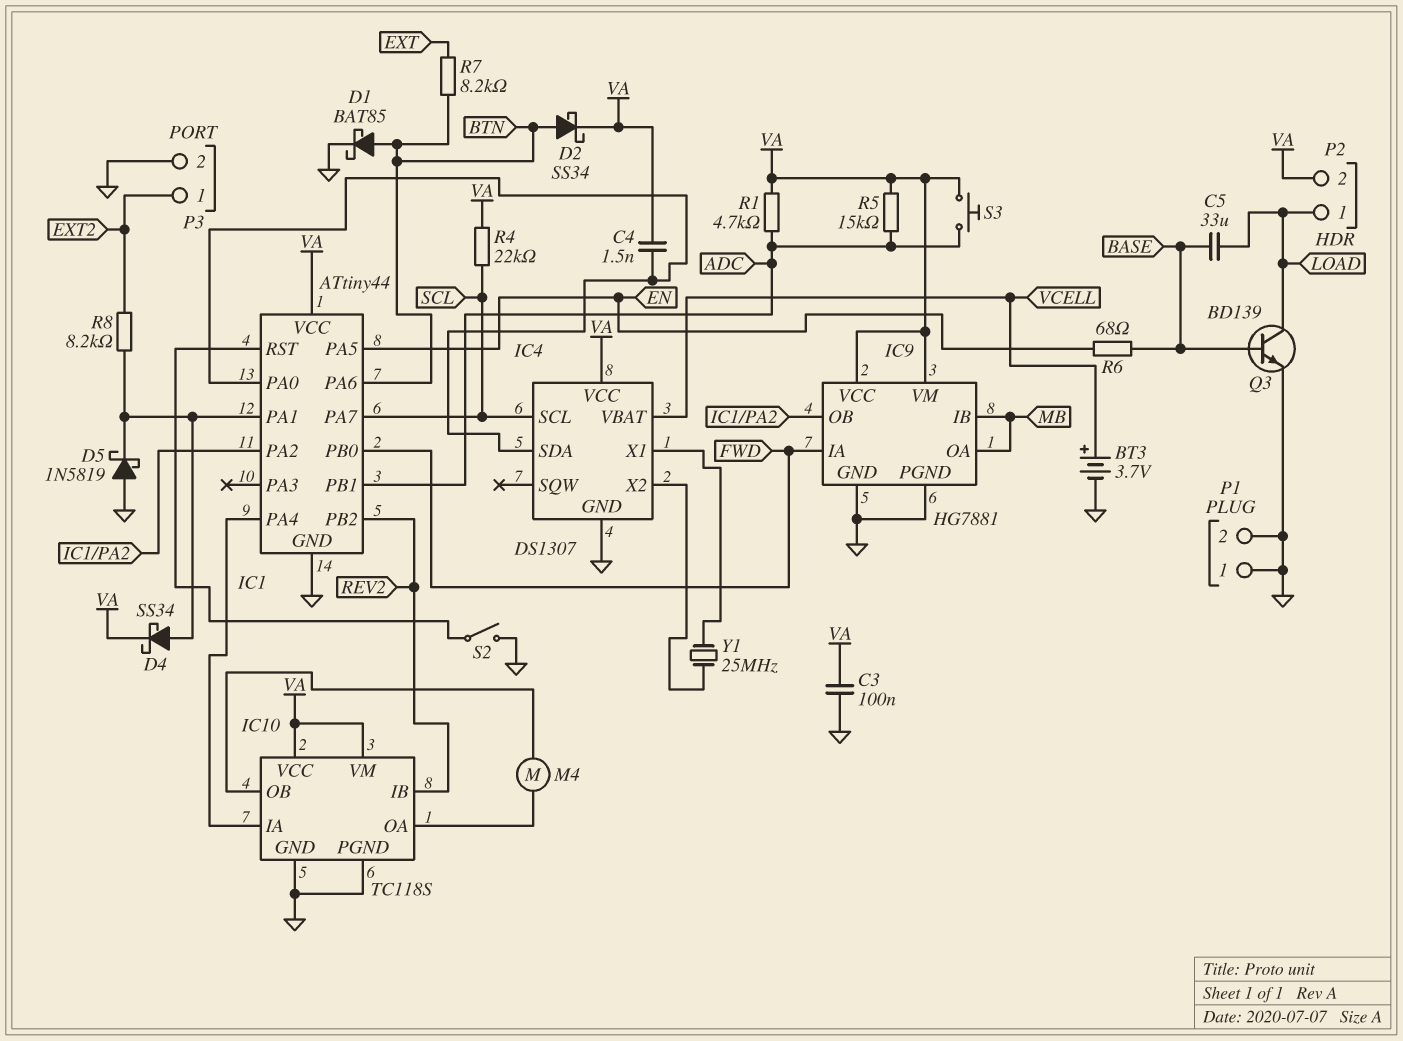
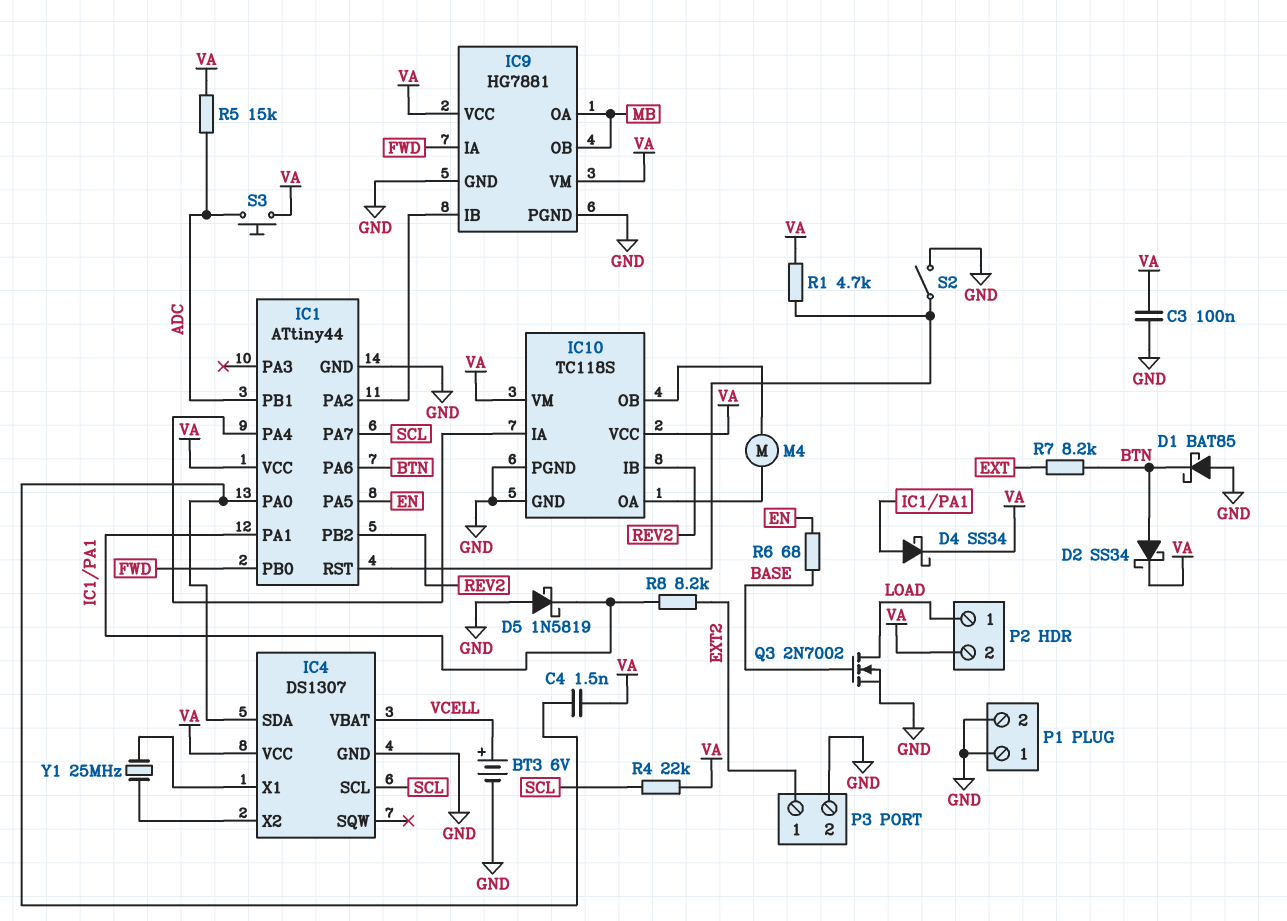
BT3: 3.7V (plus VCELL, minus GND) -> 6V (plus VCELL, minus GND)
C5: 33uF (BASE, LOAD) -> none
D1: schottky BAT85 (A BTN, K GND) -> schottky BAT85 (A GND, K BTN)
IC9 pin IB: MB -> IC1/PA2
IC9 pin OB: IC1/PA2 -> MB
Q3: NPN BD139 (B BASE, C LOAD, E GND) -> NMOS 2N7002 (G BASE, D LOAD, S GND)
R1: 4.7k (ADC, VA) -> 4.7k (IC1/RST, VA)

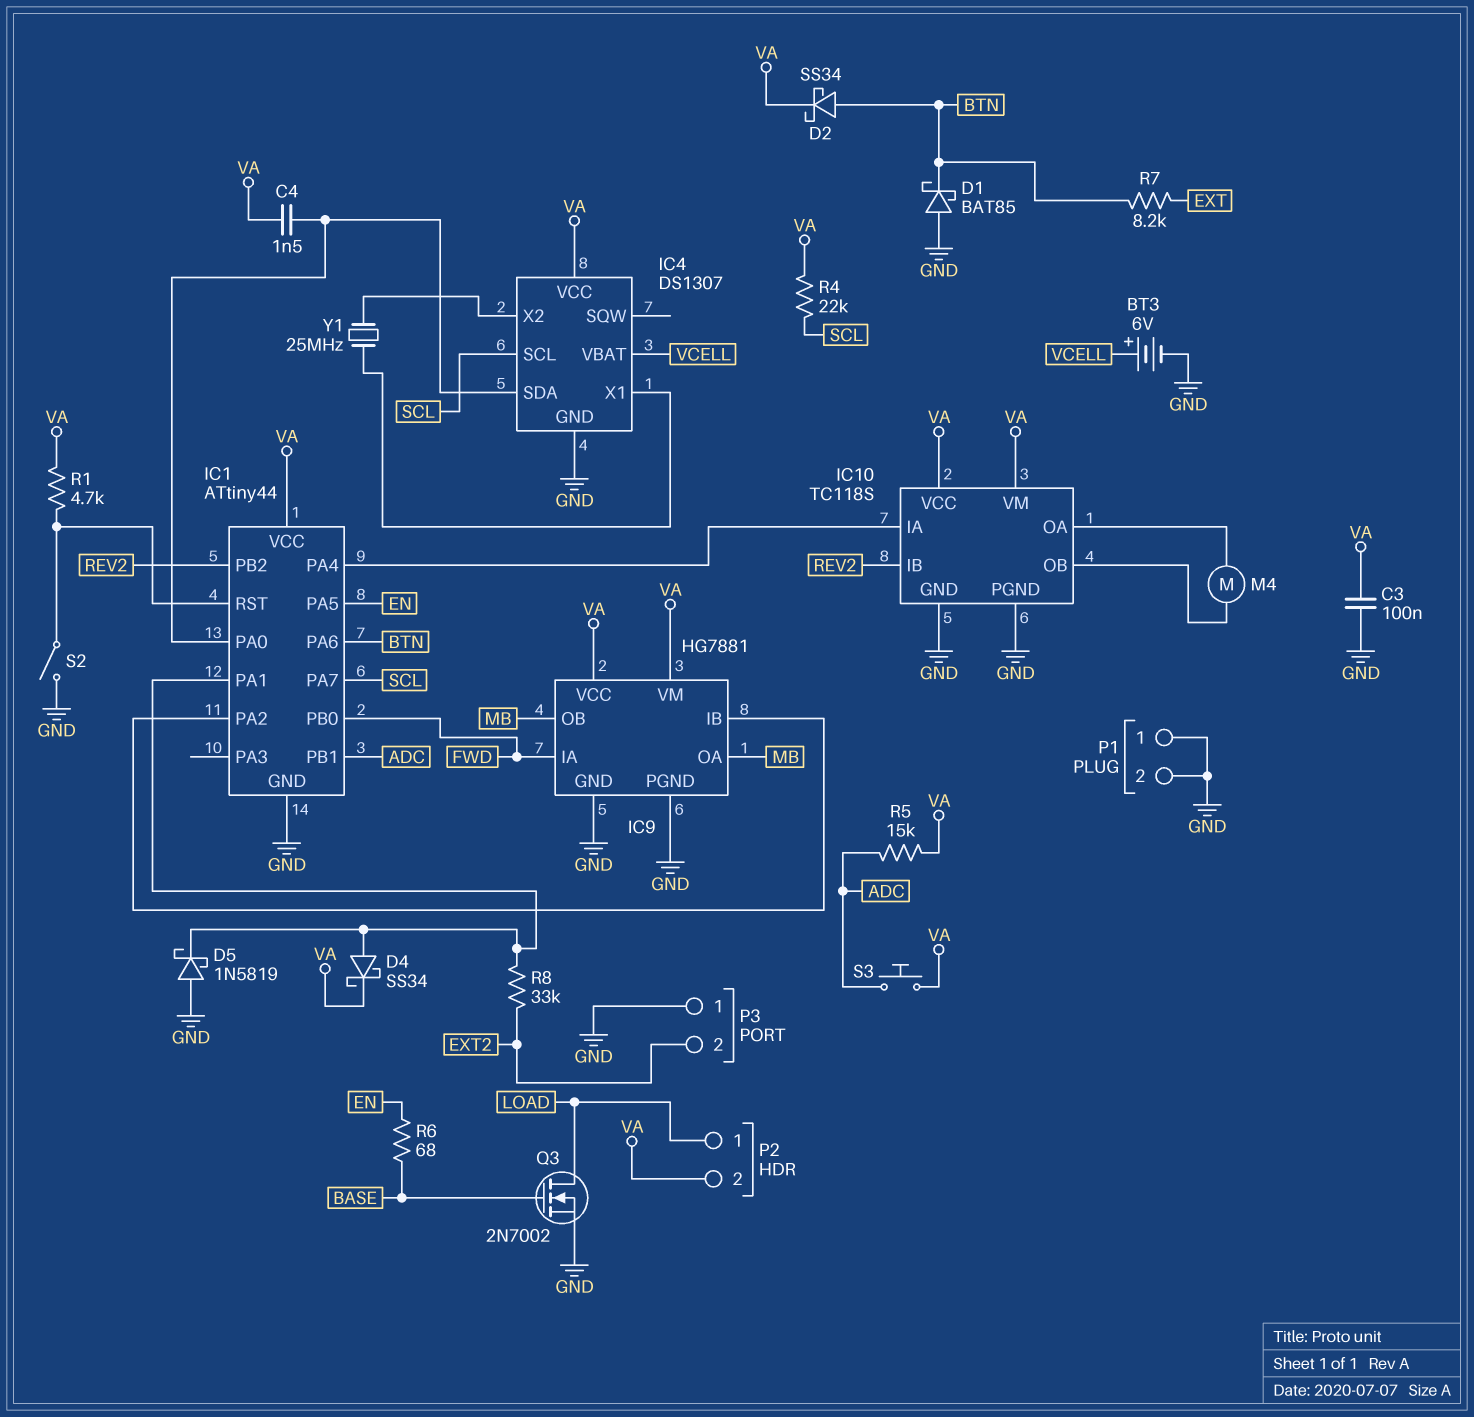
P3 pin 1: EXT2 -> GND
P3 pin 2: GND -> EXT2
R8: 8.2k (EXT2, IC1/PA1) -> 33k (EXT2, IC1/PA1)

